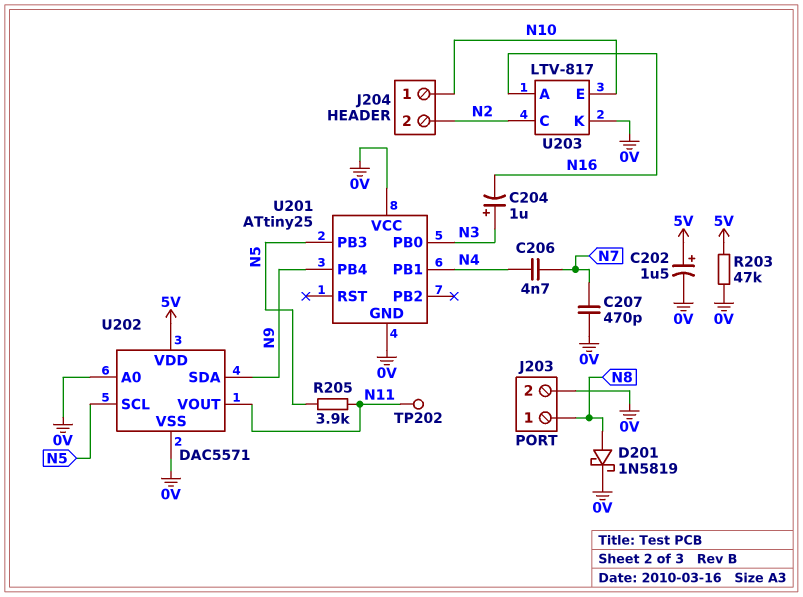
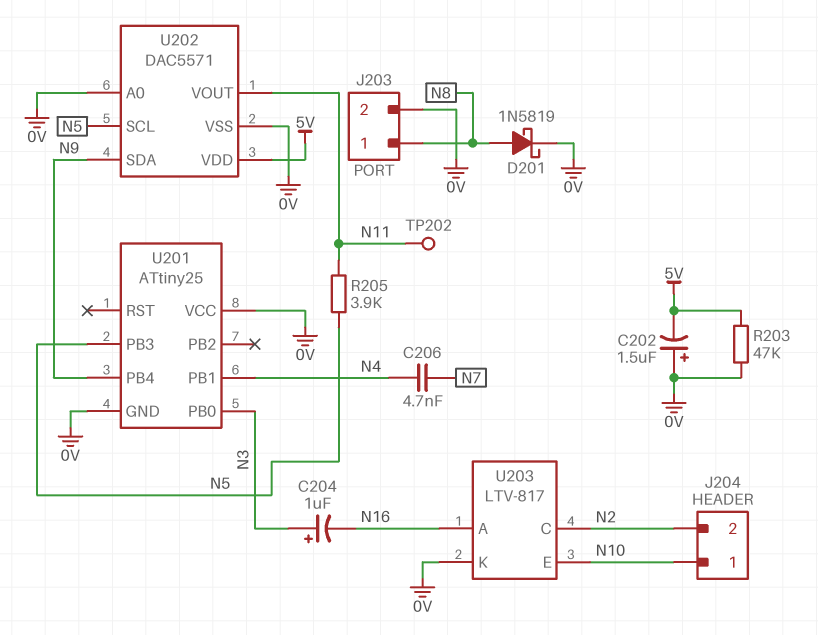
C202: 1.5uF (plus 5V, minus 0V) -> 1.5uF (plus 0V, minus 5V)
C207: 470pF (0V, N7) -> none

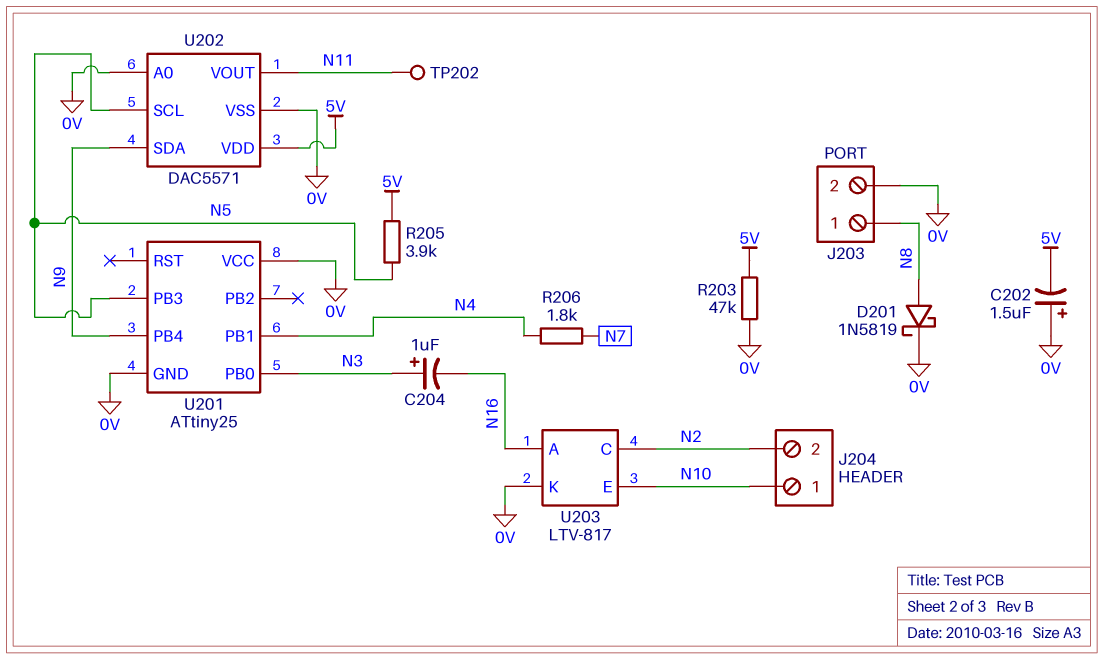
C206: 4.7nF (N4, N7) -> none
R205: 3.9k (N5, N11) -> 3.9k (5V, N5)
R206: none -> 1.8k (N4, N7)

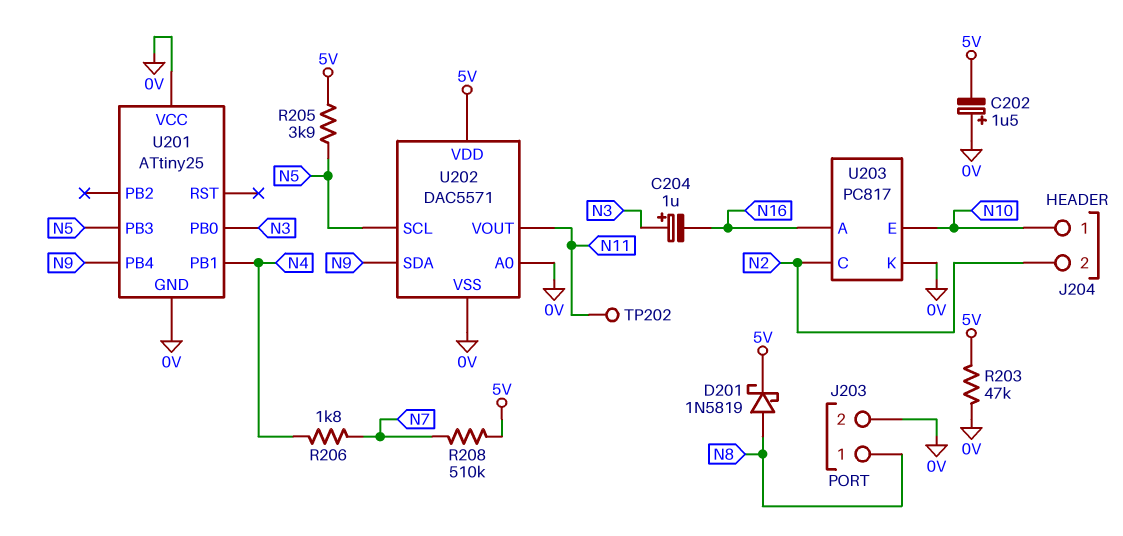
D201: schottky 1N5819 (A N8, K 0V) -> schottky 1N5819 (A N8, K 5V)
R208: none -> 510k (5V, N7)
U203: LTV-817 -> PC817

